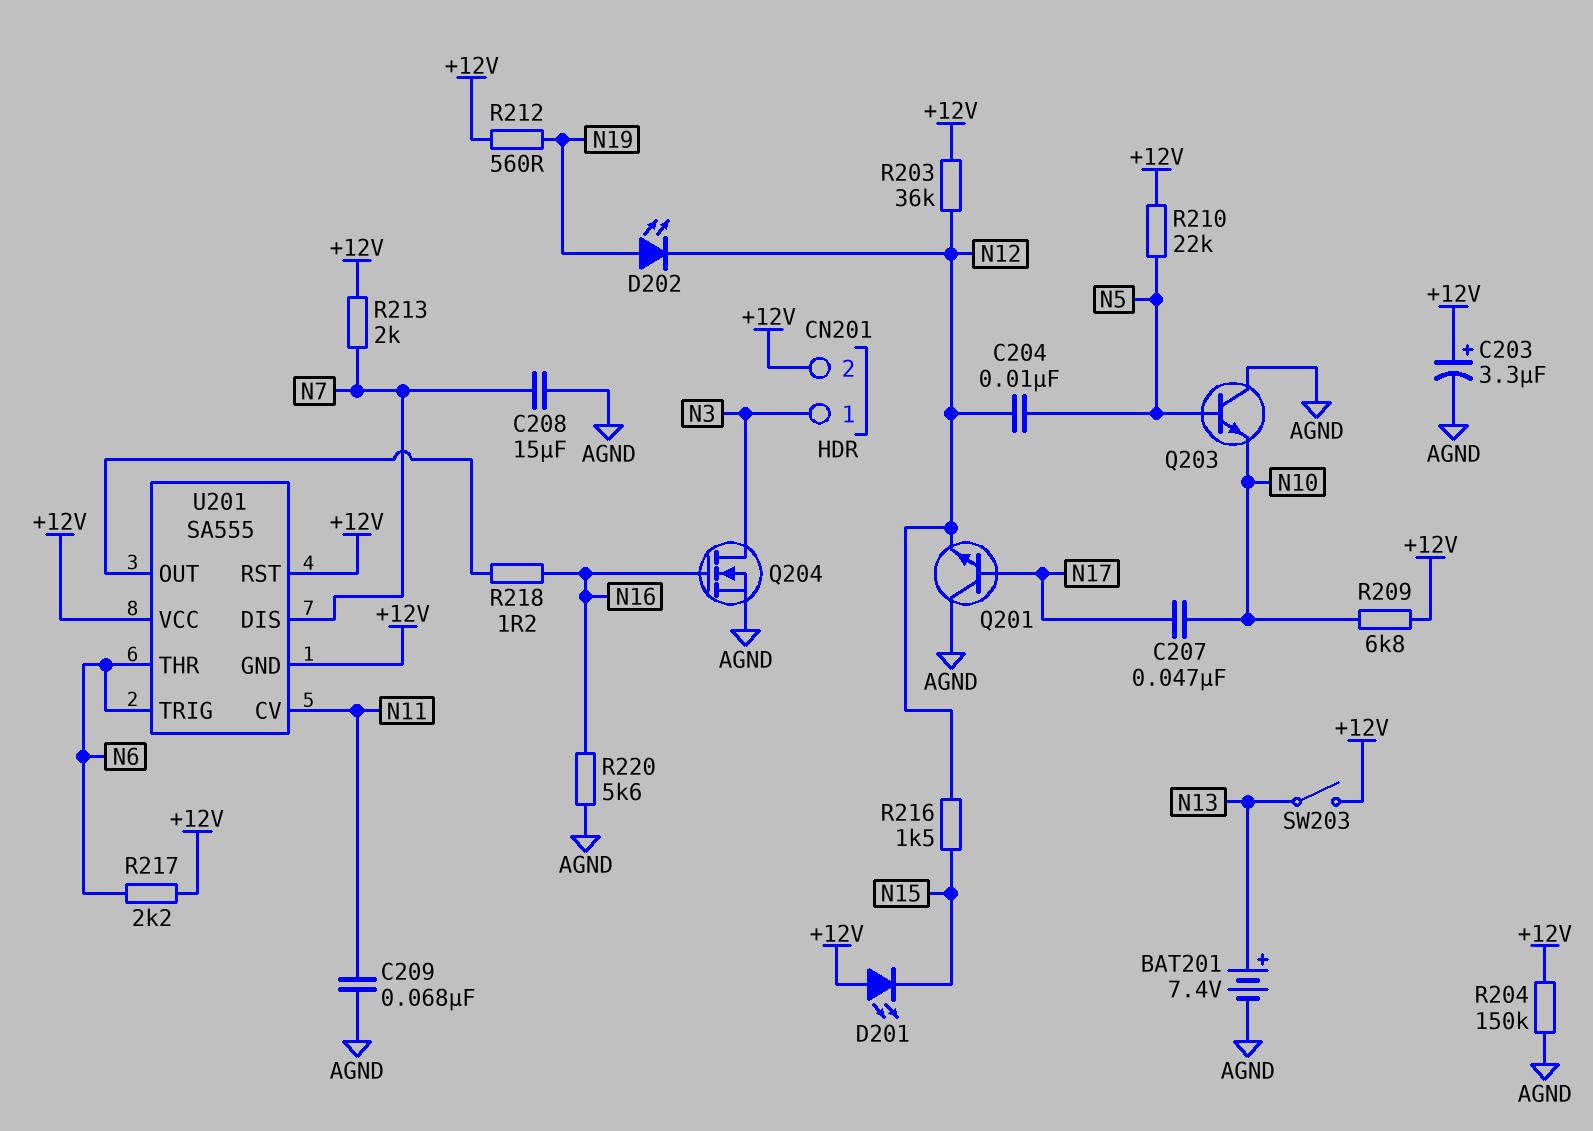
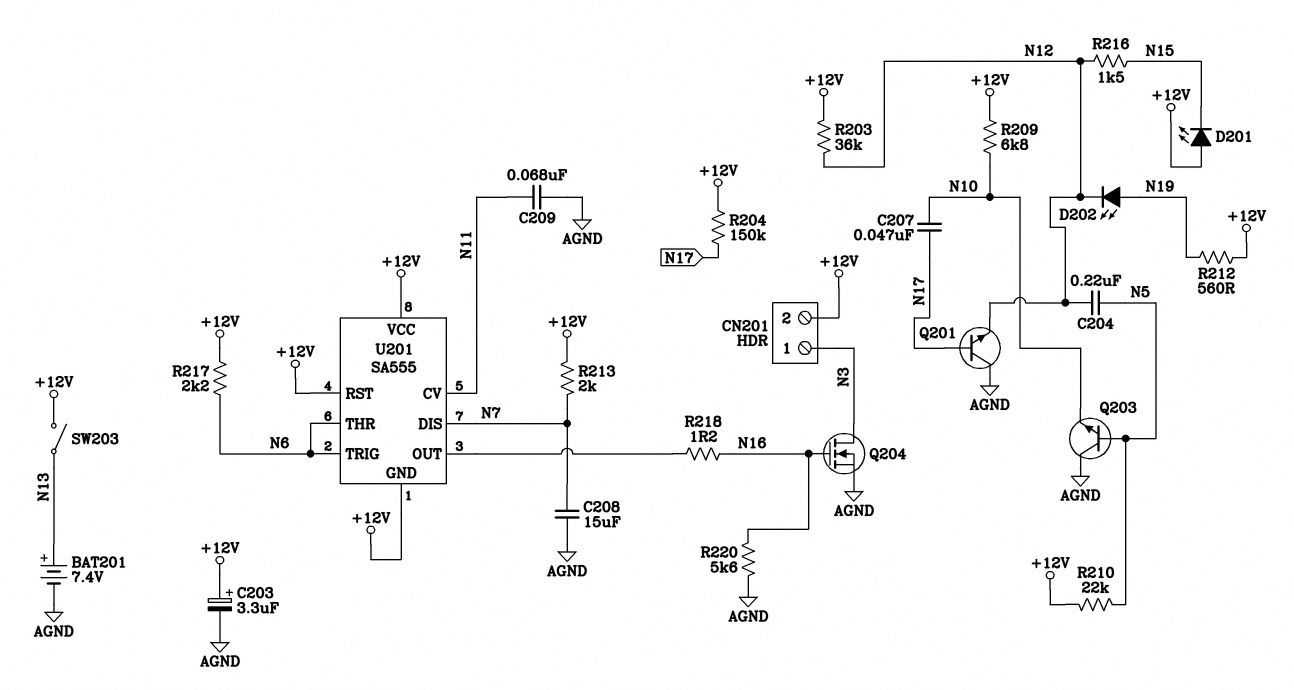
C204: 10nF (N5, N12) -> 220nF (N5, N12)
R204: 150k (+12V, AGND) -> 150k (+12V, N17)

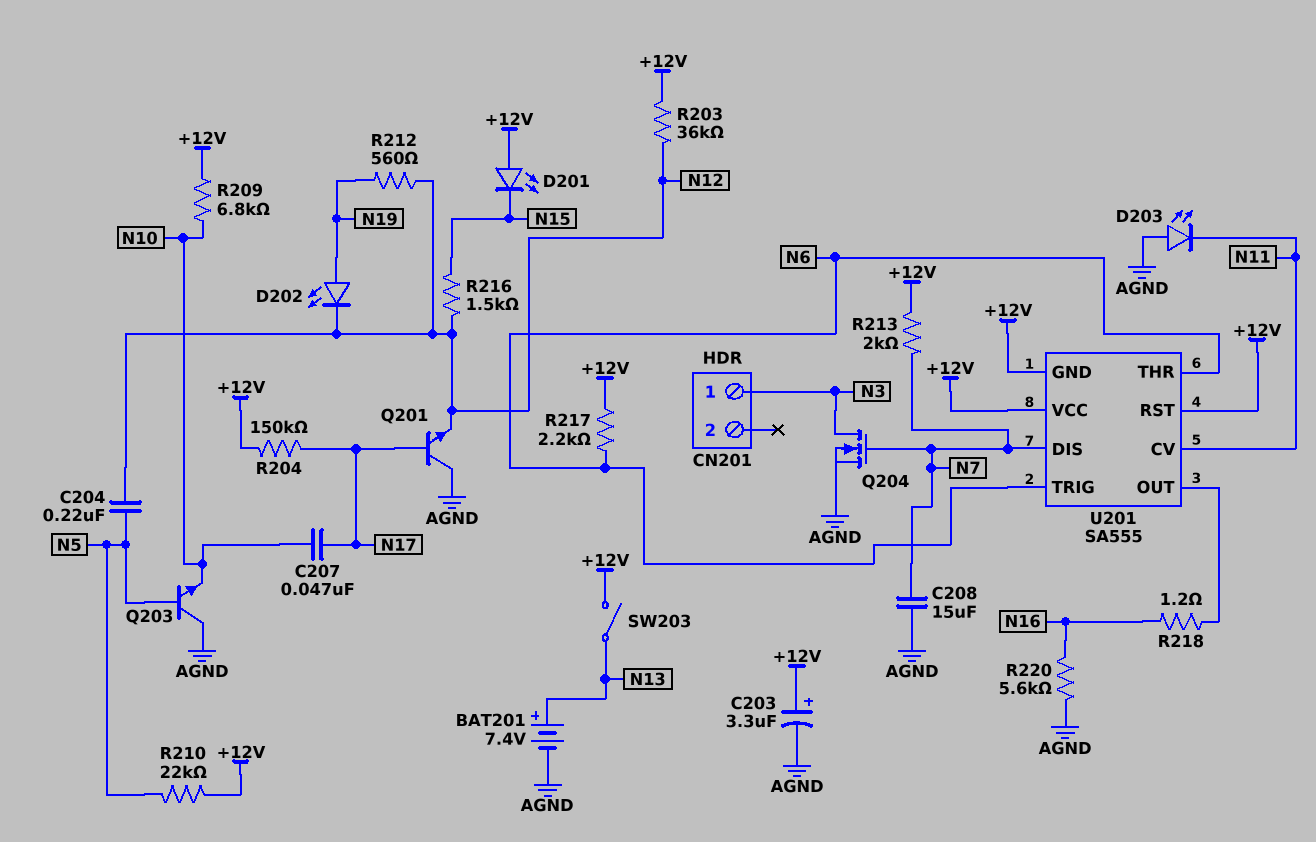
C209: 68nF (AGND, N11) -> none
CN201 pin 2: +12V -> none
D203: none -> LED (A AGND, K N11)
Q204: NMOS (G N16, D N3, S AGND) -> NMOS (G N7, D N3, S AGND)
R212: 560 (+12V, N19) -> 560 (N12, N19)

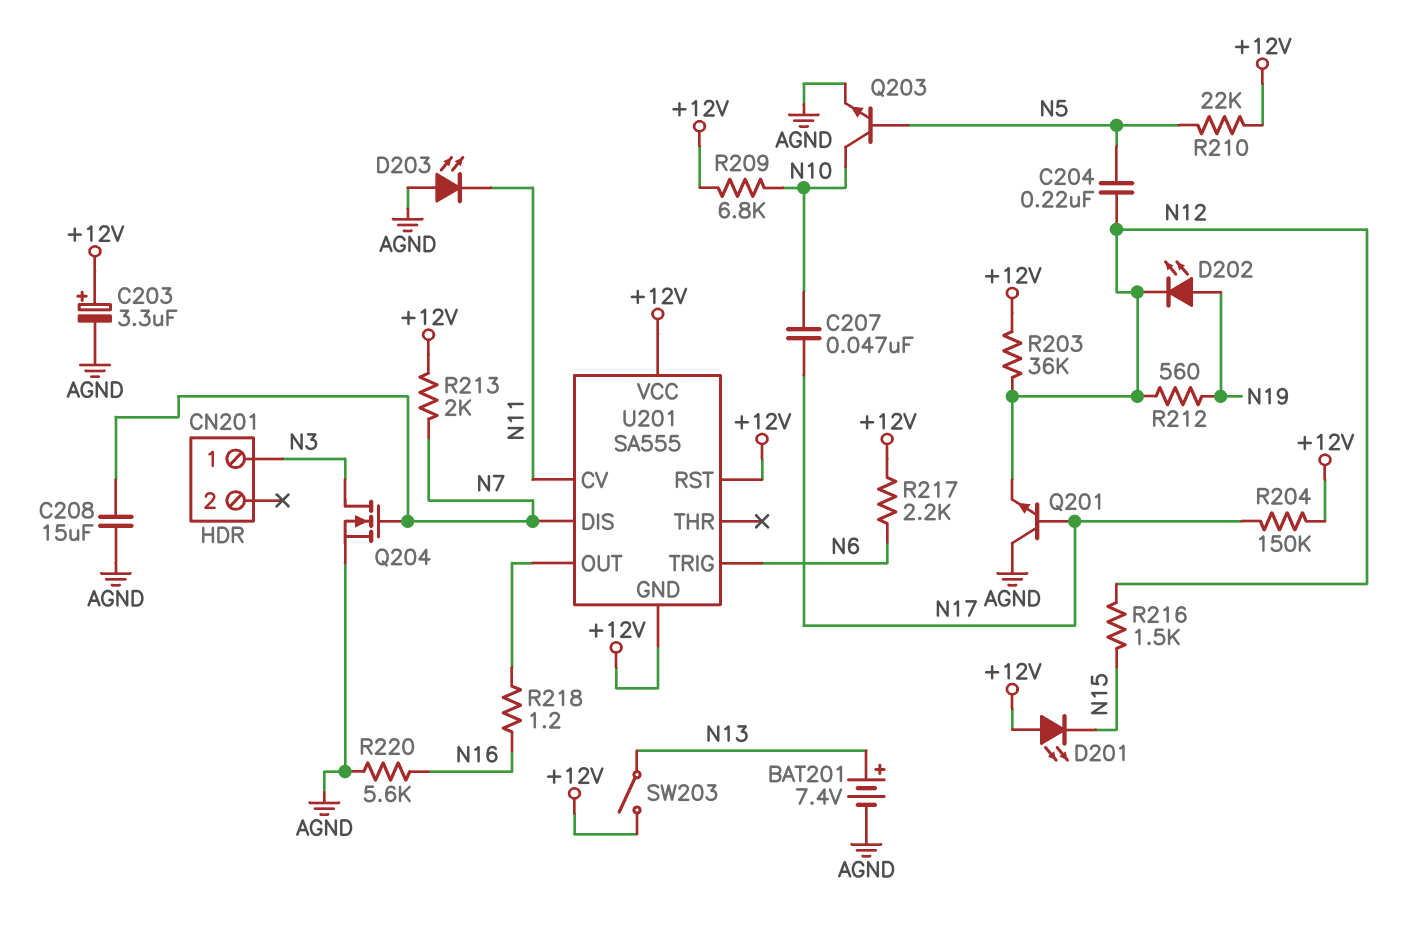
Q203: NPN (B N5, C AGND, E N10) -> NPN (B N5, C N10, E AGND)
U201 pin THR: N6 -> none

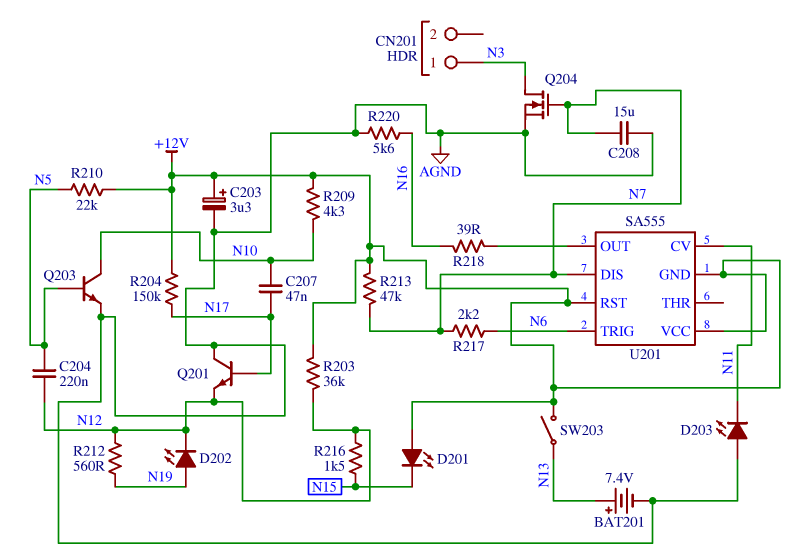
R209: 6.8k (+12V, N10) -> 4.3k (+12V, N10)
R213: 2k (+12V, N7) -> 47k (+12V, N7)
R217: 2.2k (+12V, N6) -> 2.2k (N6, N7)
R218: 1.2 (N16, U201/OUT) -> 39 (N16, U201/OUT)

